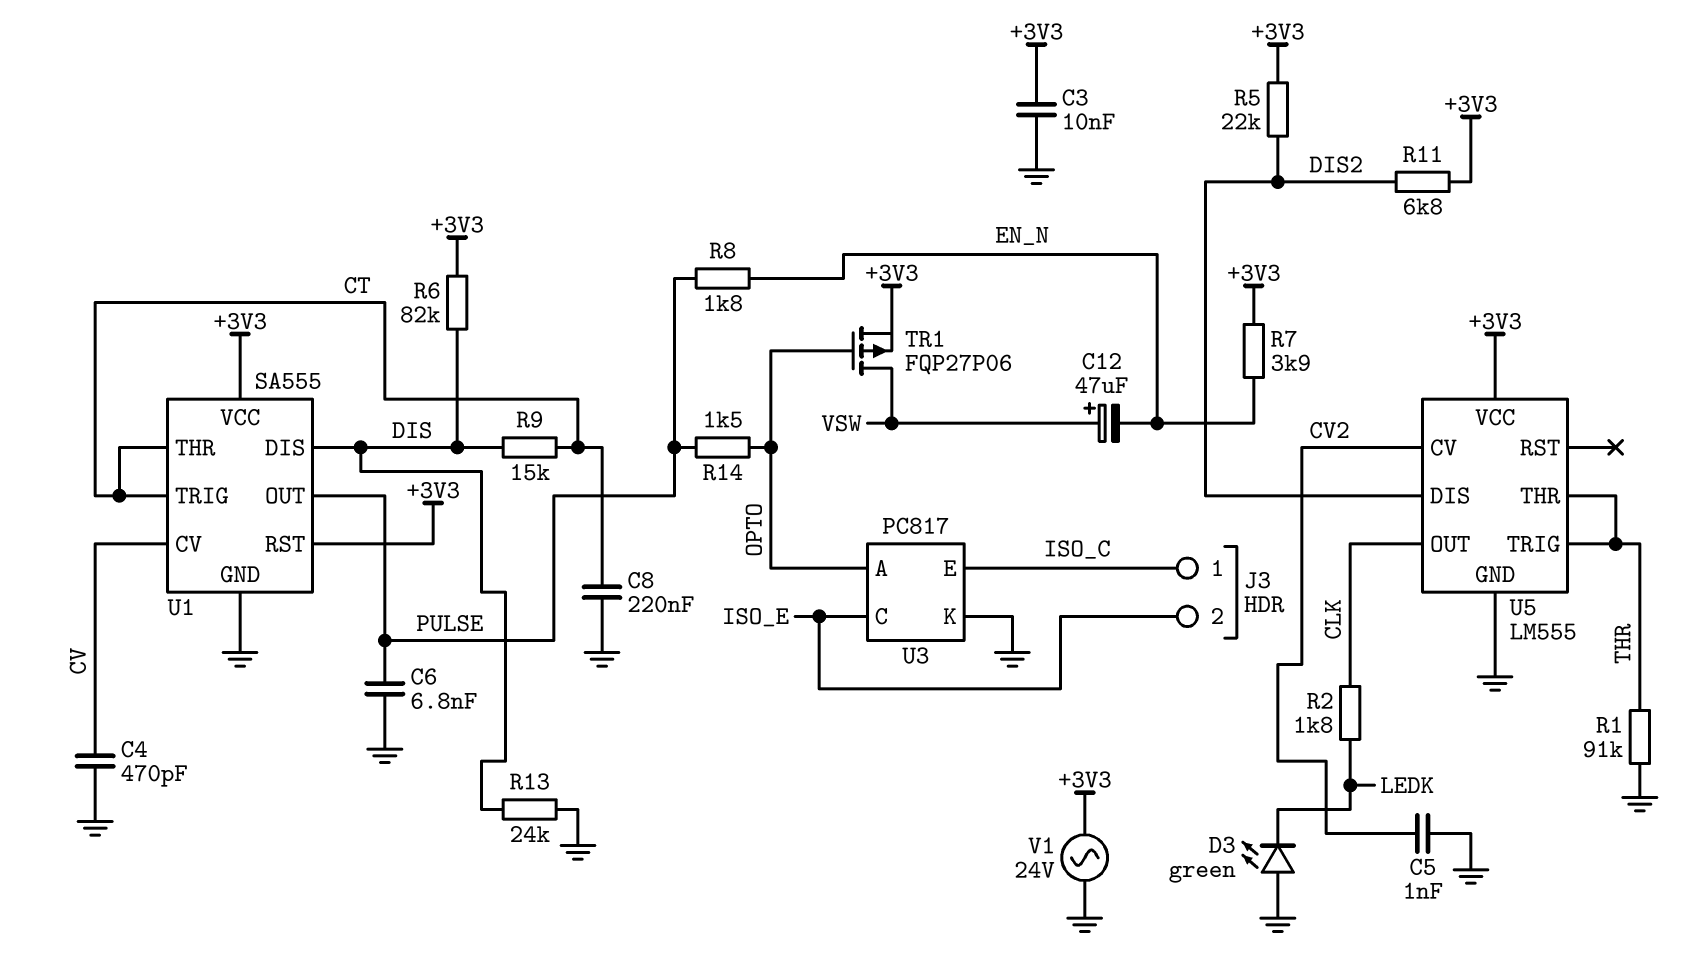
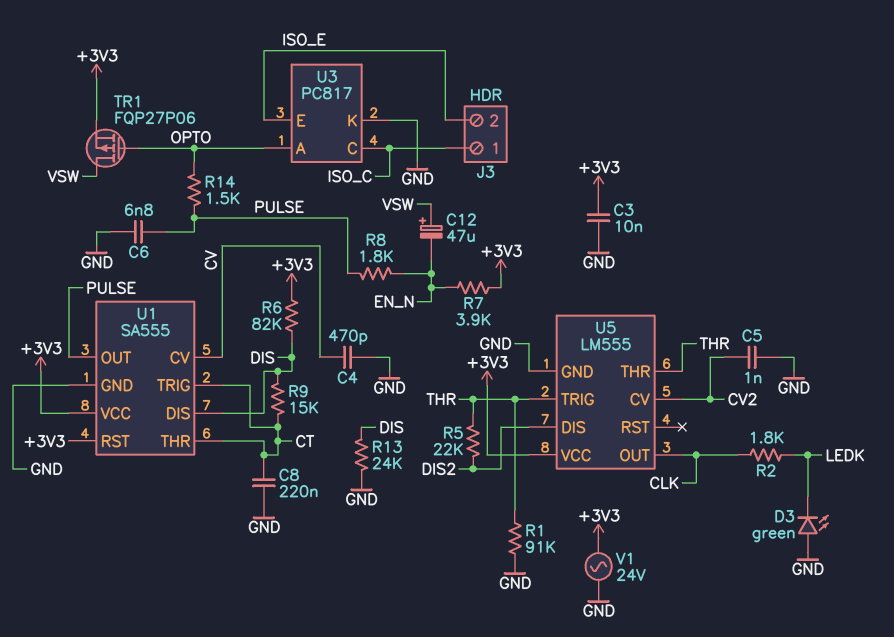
R5: 22k (+3V3, DIS2) -> 22k (DIS2, THR)
R11: 6.8k (+3V3, DIS2) -> none
U3 pin C: ISO_E -> ISO_C
U3 pin E: ISO_C -> ISO_E

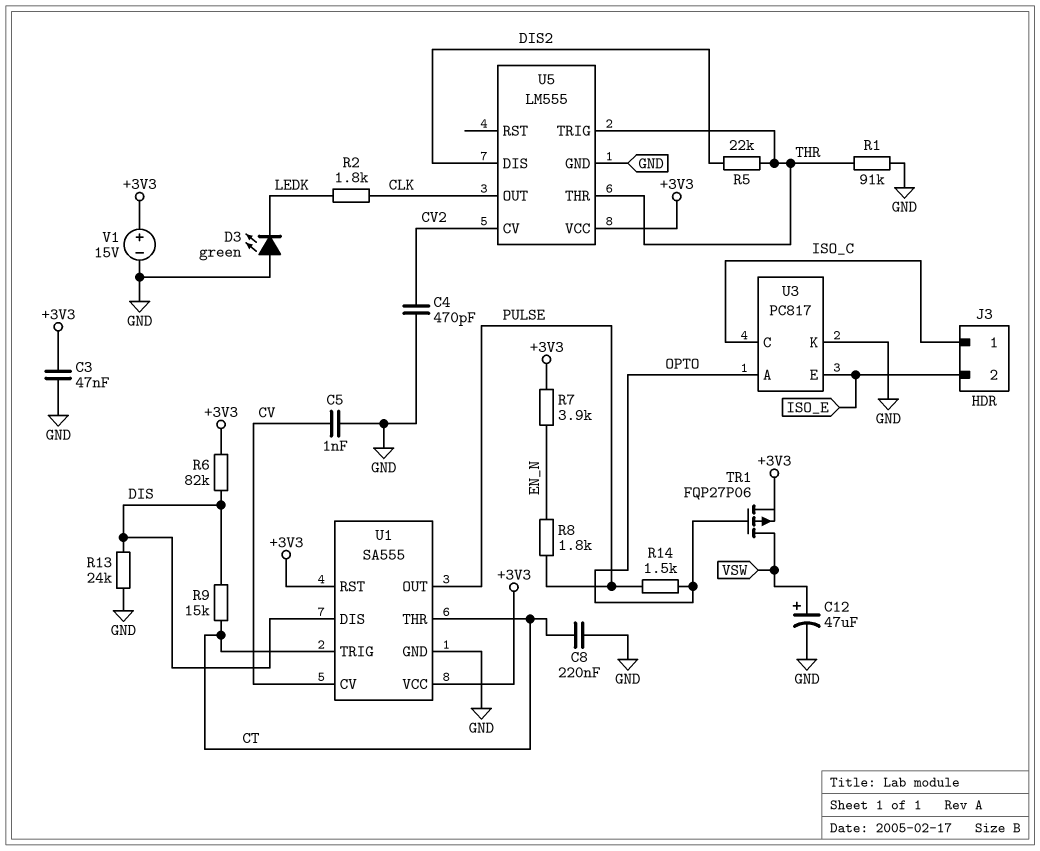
C3: 10nF (+3V3, GND) -> 47nF (+3V3, GND)
C4: 470pF (CV, GND) -> 470pF (CV2, GND)
C5: 1nF (CV2, GND) -> 1nF (CV, GND)
C6: 6.8nF (GND, PULSE) -> none
C12: 47uF (plus VSW, minus EN_N) -> 47uF (plus VSW, minus GND)
V1: AC 24V (+3V3, GND) -> 15V (plus +3V3, minus GND)

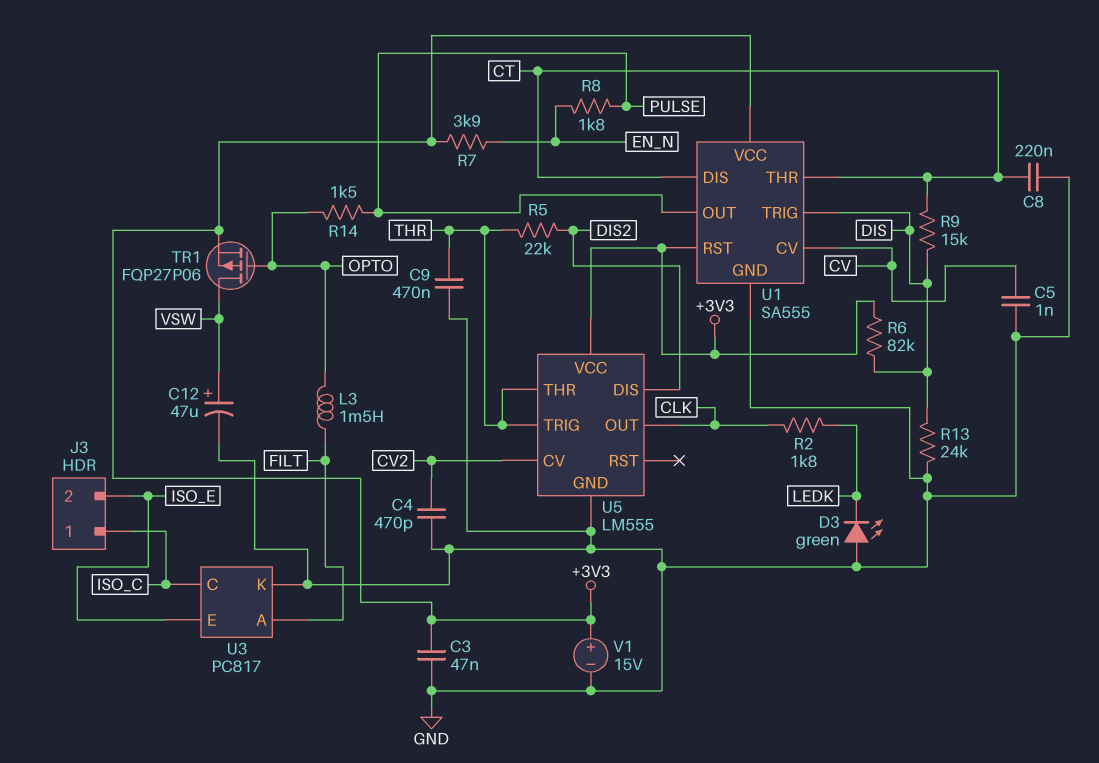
C9: none -> 470nF (GND, THR)
L3: none -> 1.5mH (FILT, OPTO)
R1: 91k (GND, THR) -> none
U1 pin DIS: DIS -> CT
U1 pin TRIG: CT -> DIS
U3 pin A: OPTO -> FILT

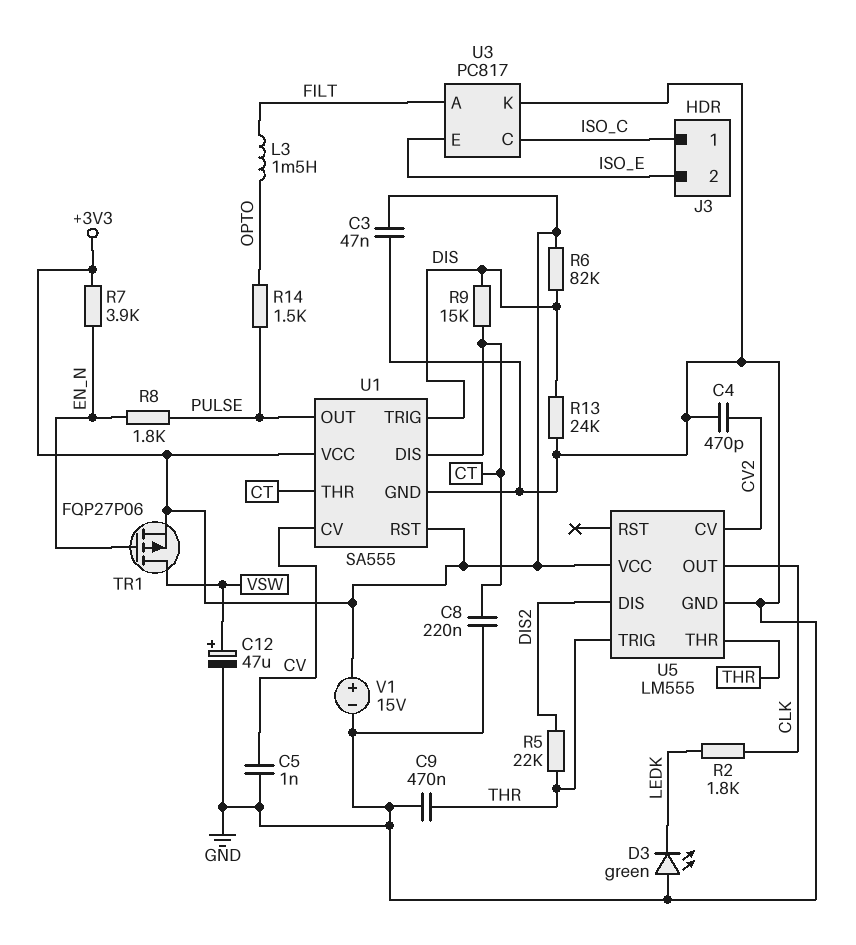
TR1: PMOS FQP27P06 (G OPTO, D VSW, S +3V3) -> PMOS FQP27P06 (G EN_N, D VSW, S +3V3)

